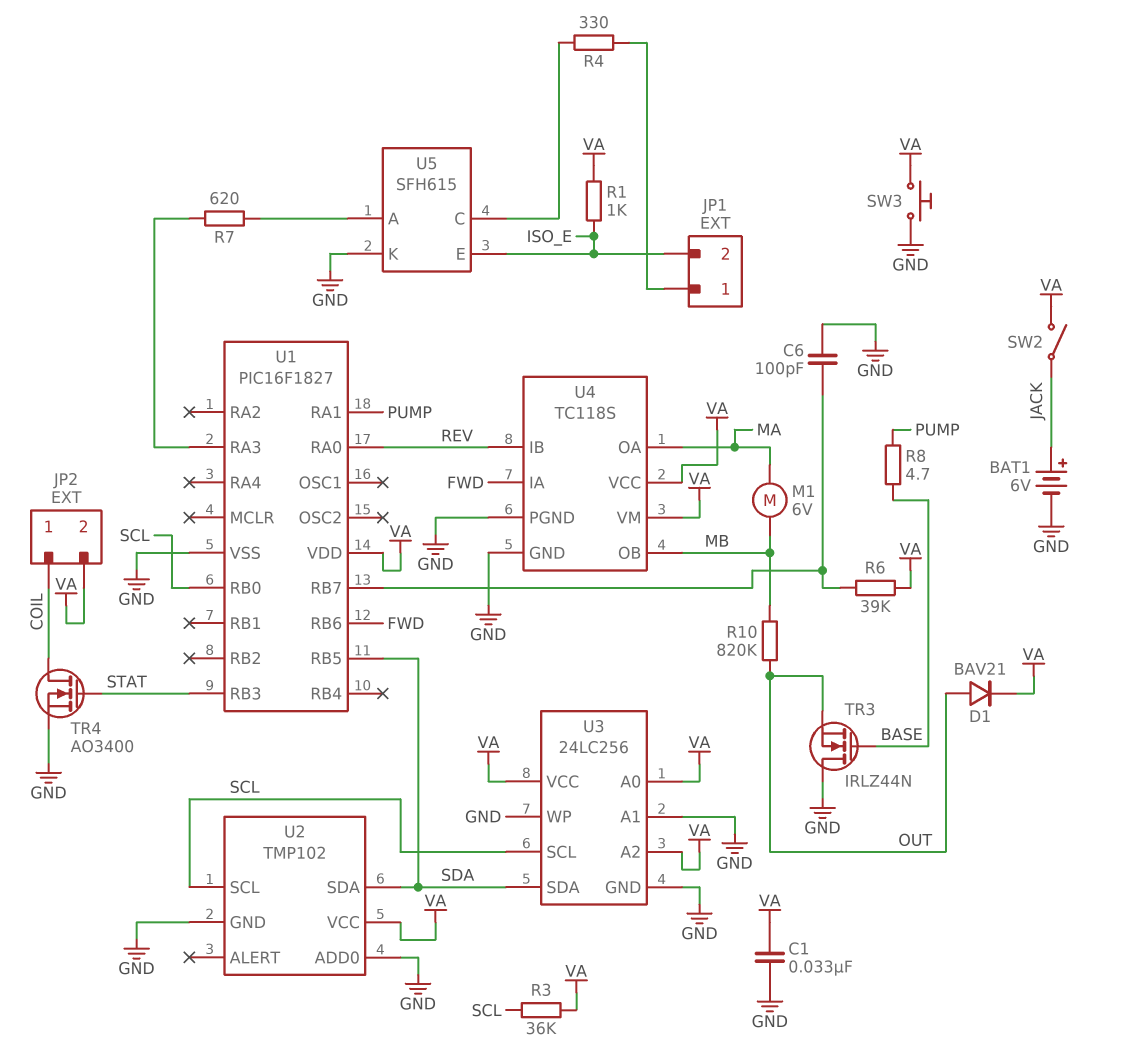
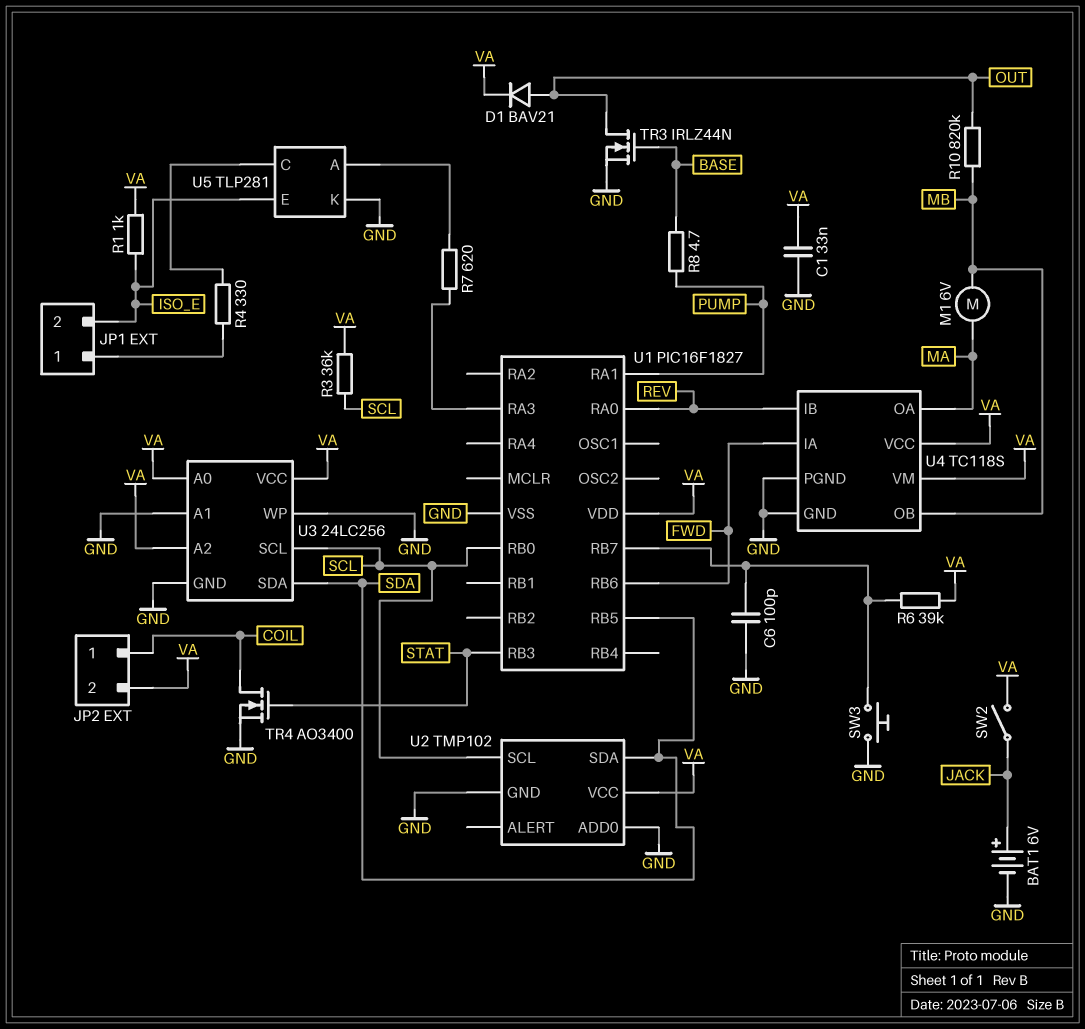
SW3: button (GND, VA) -> button (GND, U1/RB7)
TR3: NMOS IRLZ44N (G BASE, D GND, S OUT) -> NMOS IRLZ44N (G BASE, D OUT, S GND)
U5: SFH615 -> TLP281

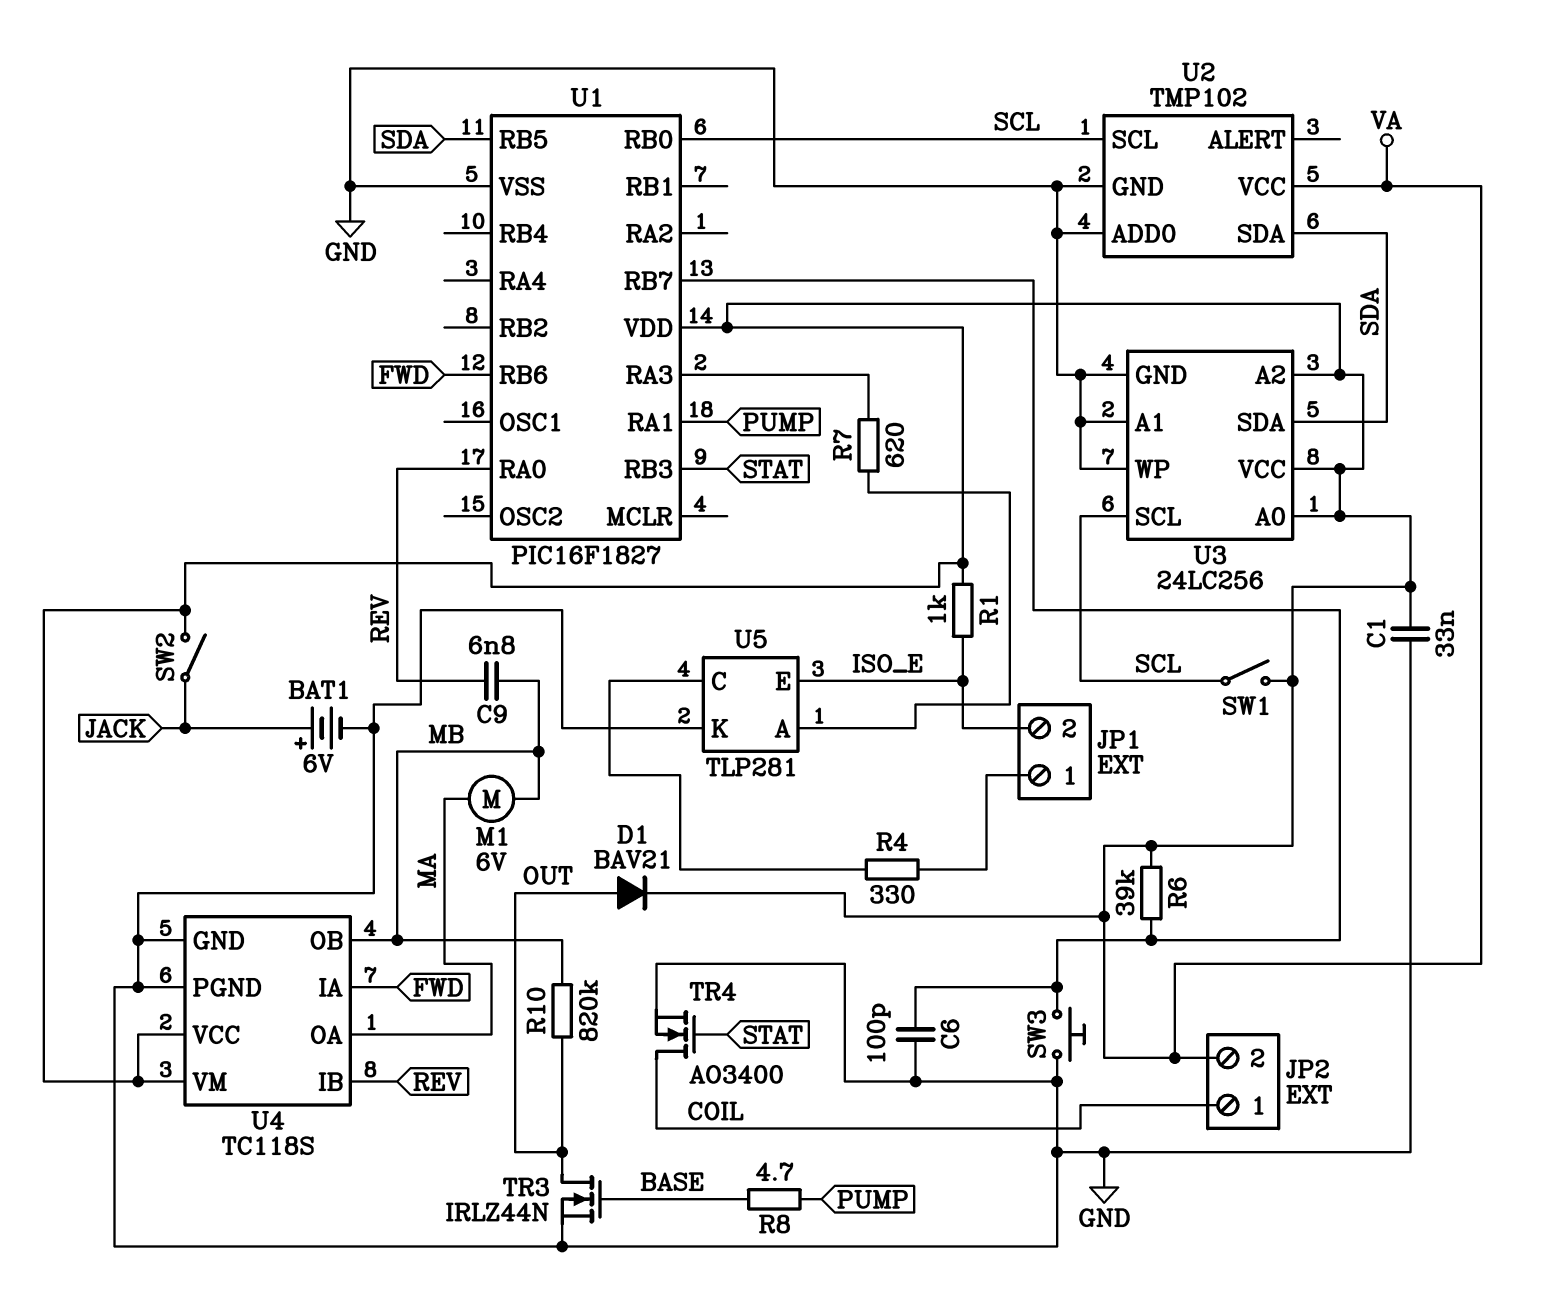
C9: none -> 6.8nF (MB, REV)
R3: 36k (SCL, VA) -> none
SW1: none -> switch (SCL, VA)

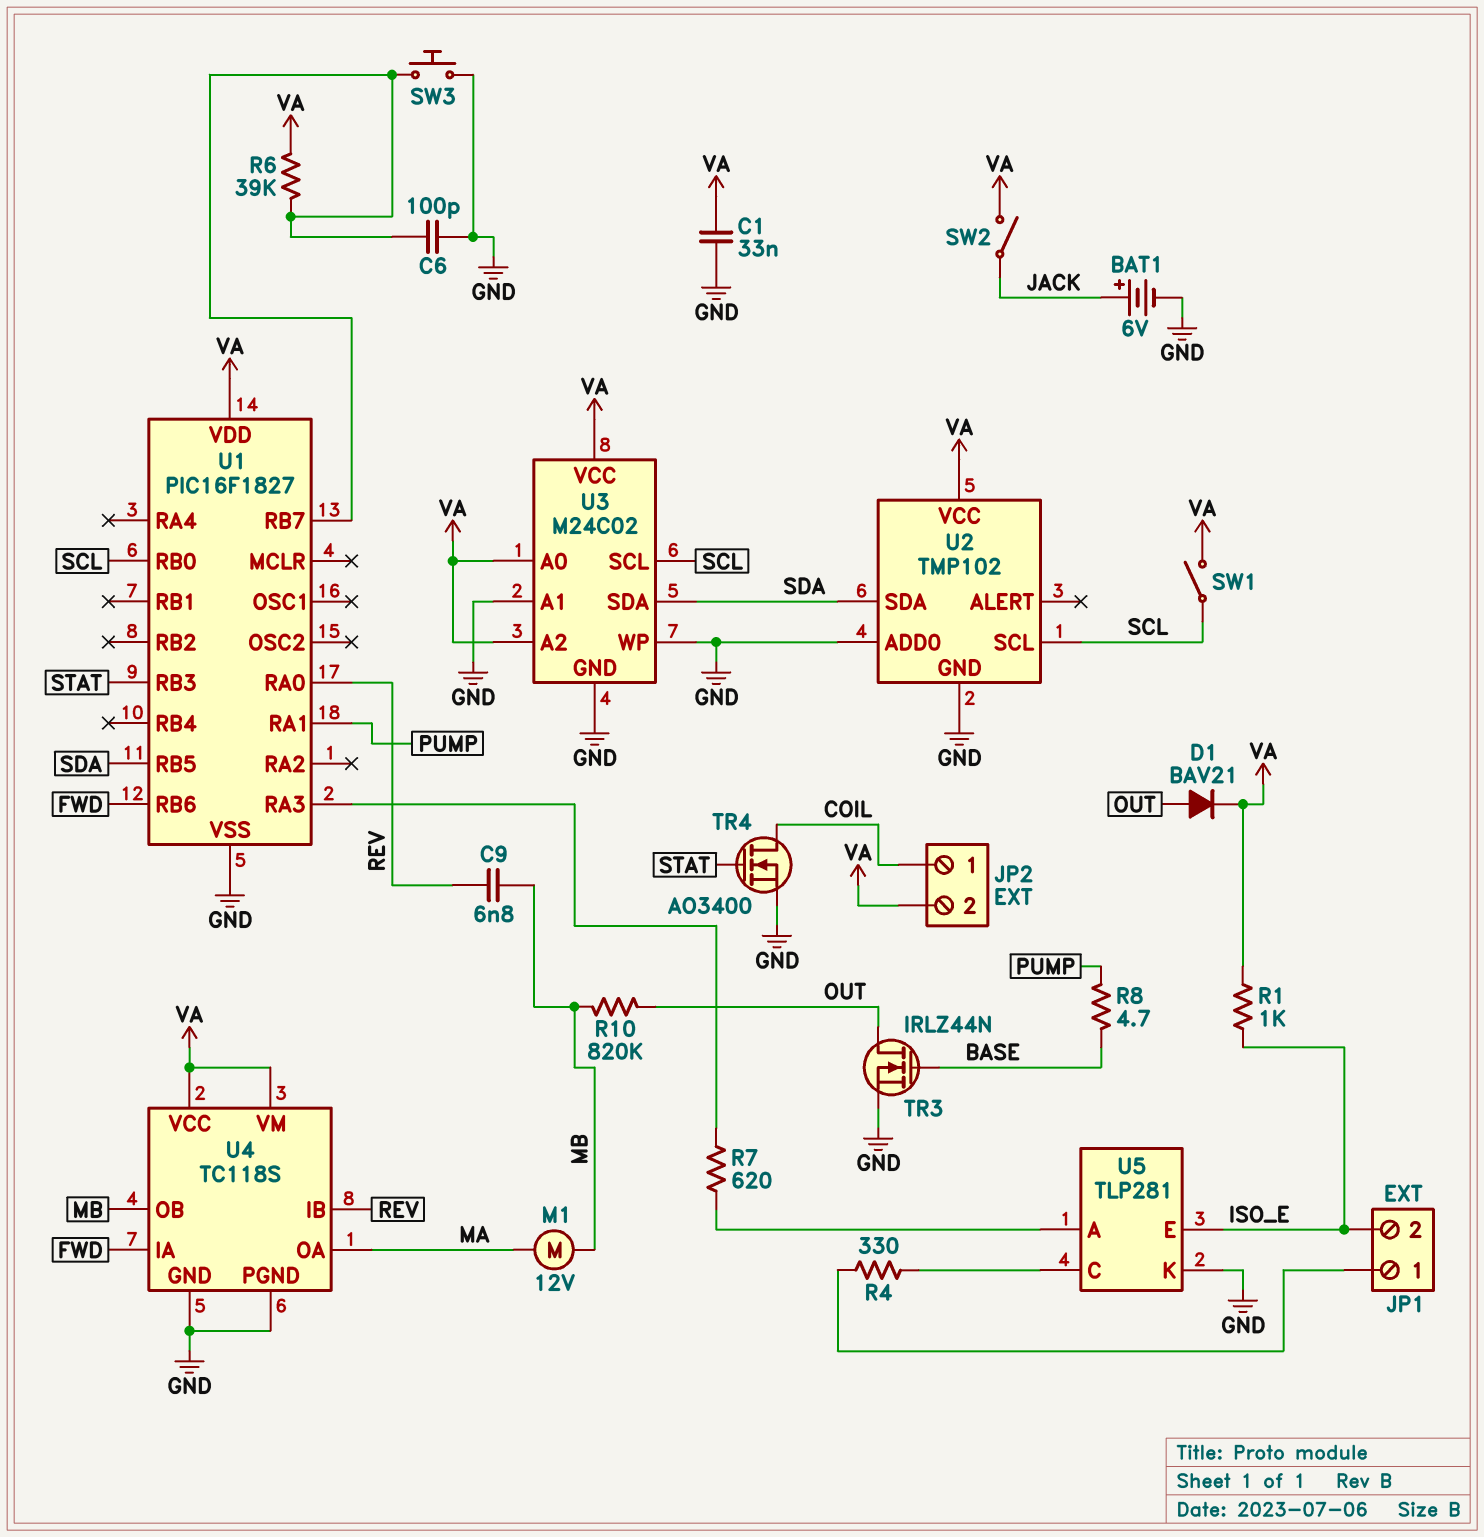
M1: motor 6V (MA, MB) -> motor 12V (MA, MB)
U3: 24LC256 -> M24C02

